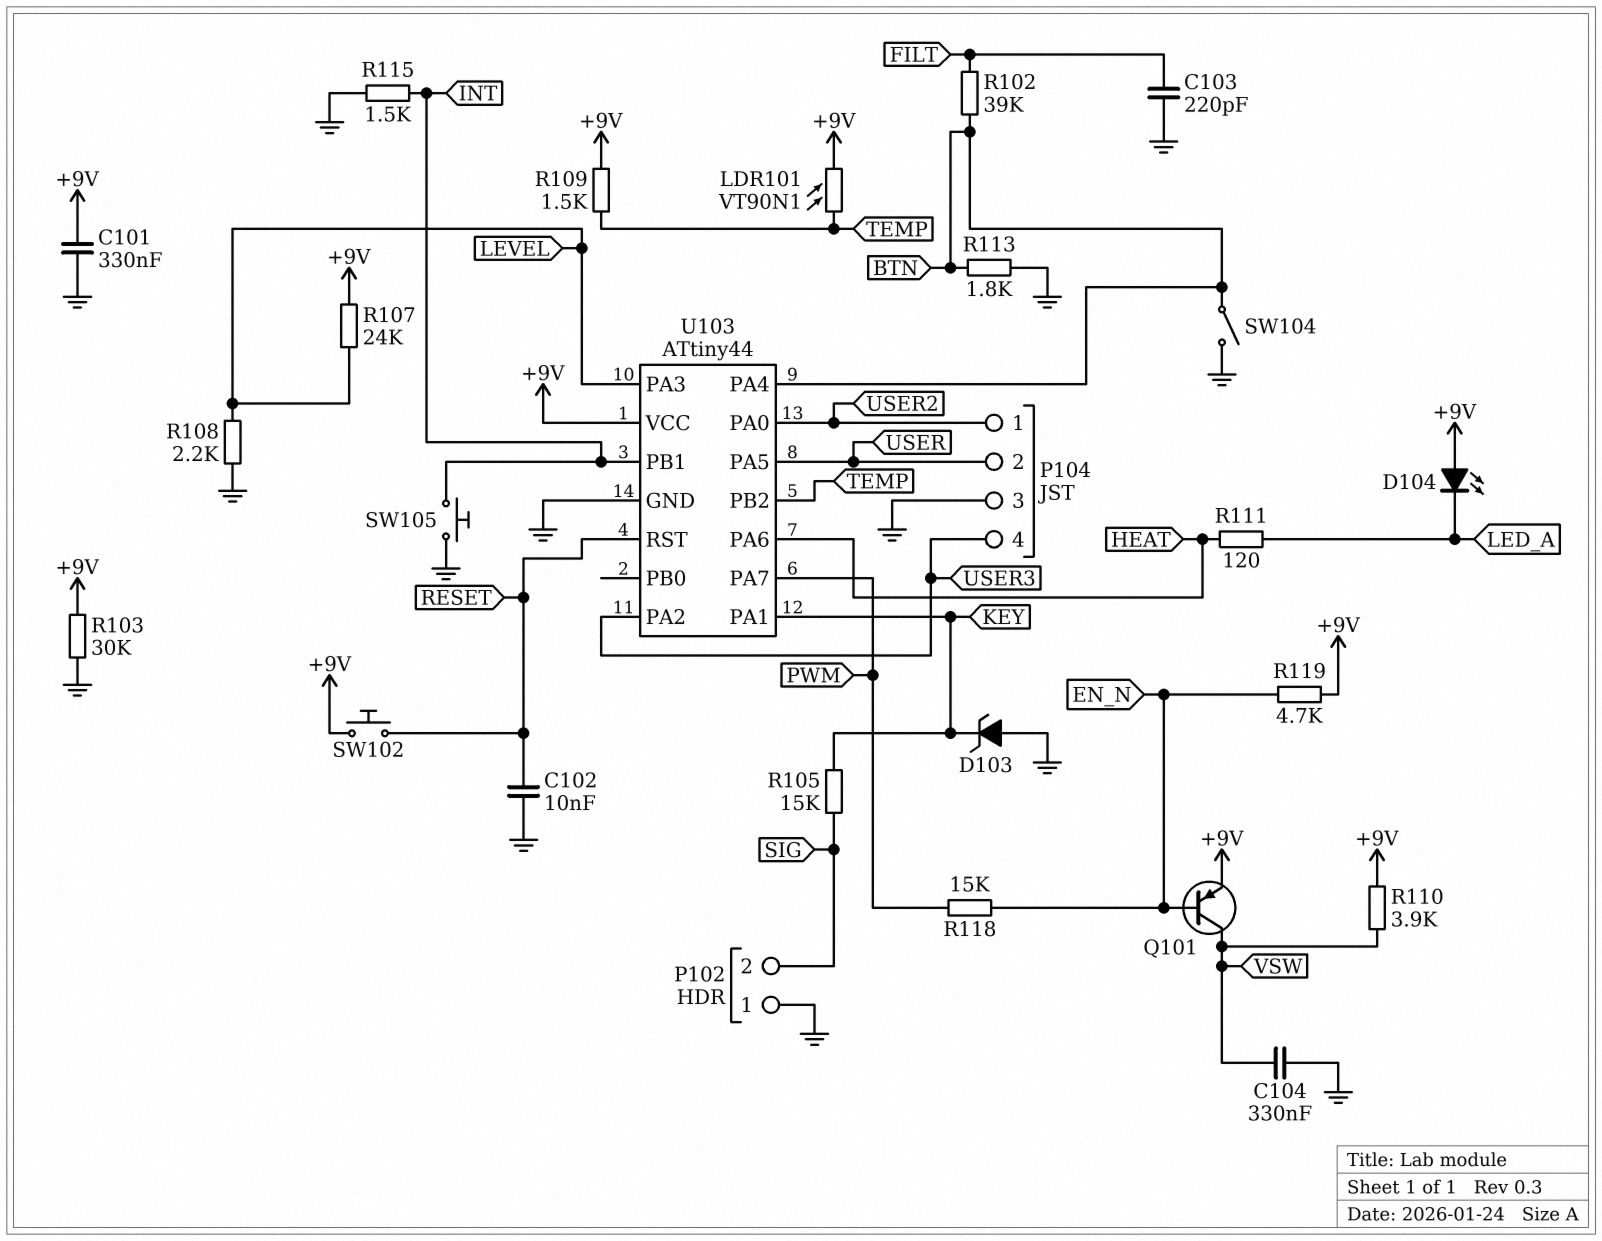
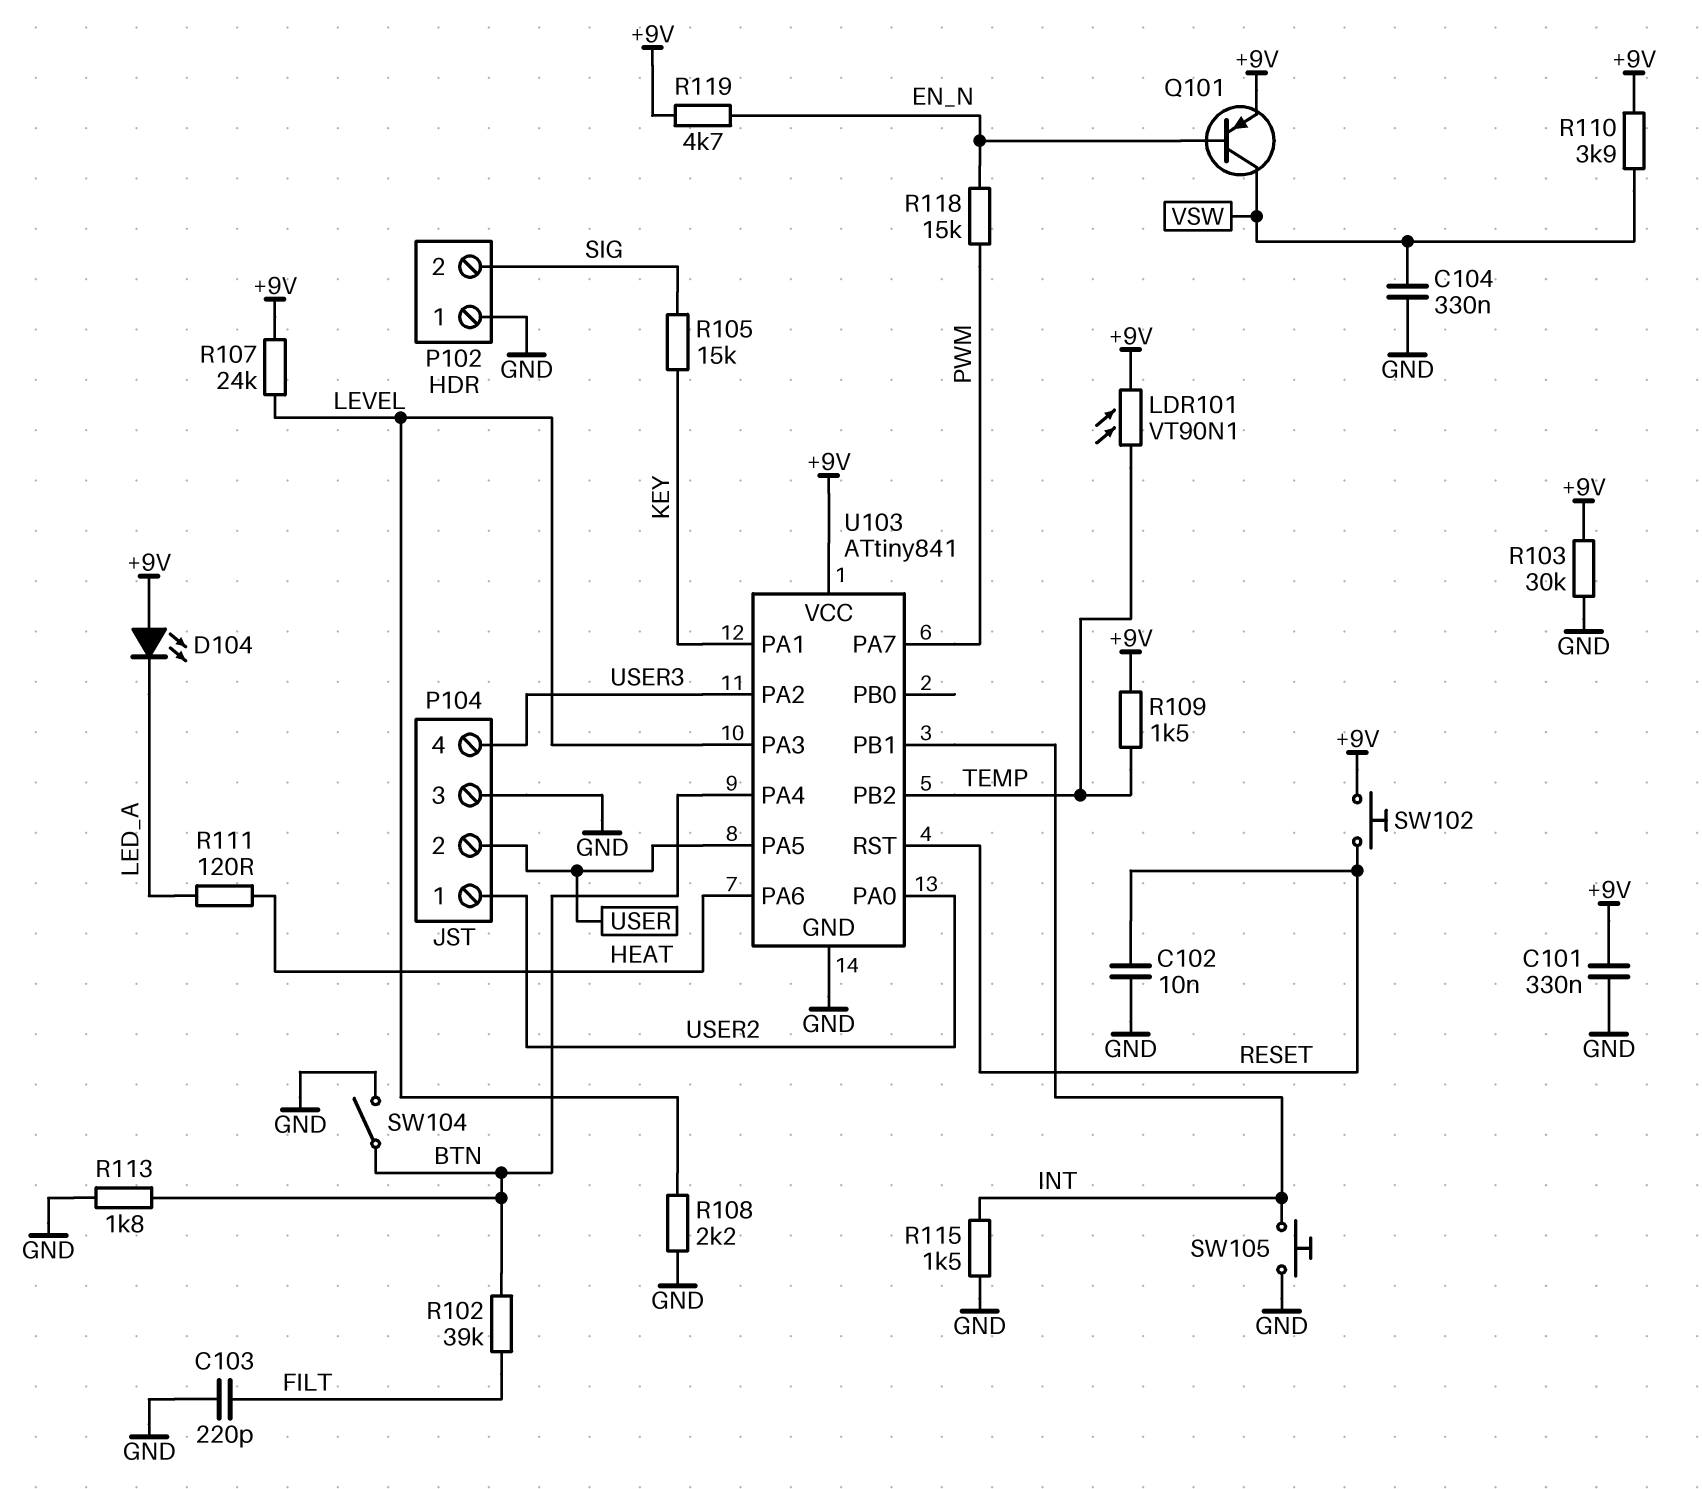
D103: zener (A GND, K KEY) -> none
U103: ATtiny44 -> ATtiny841

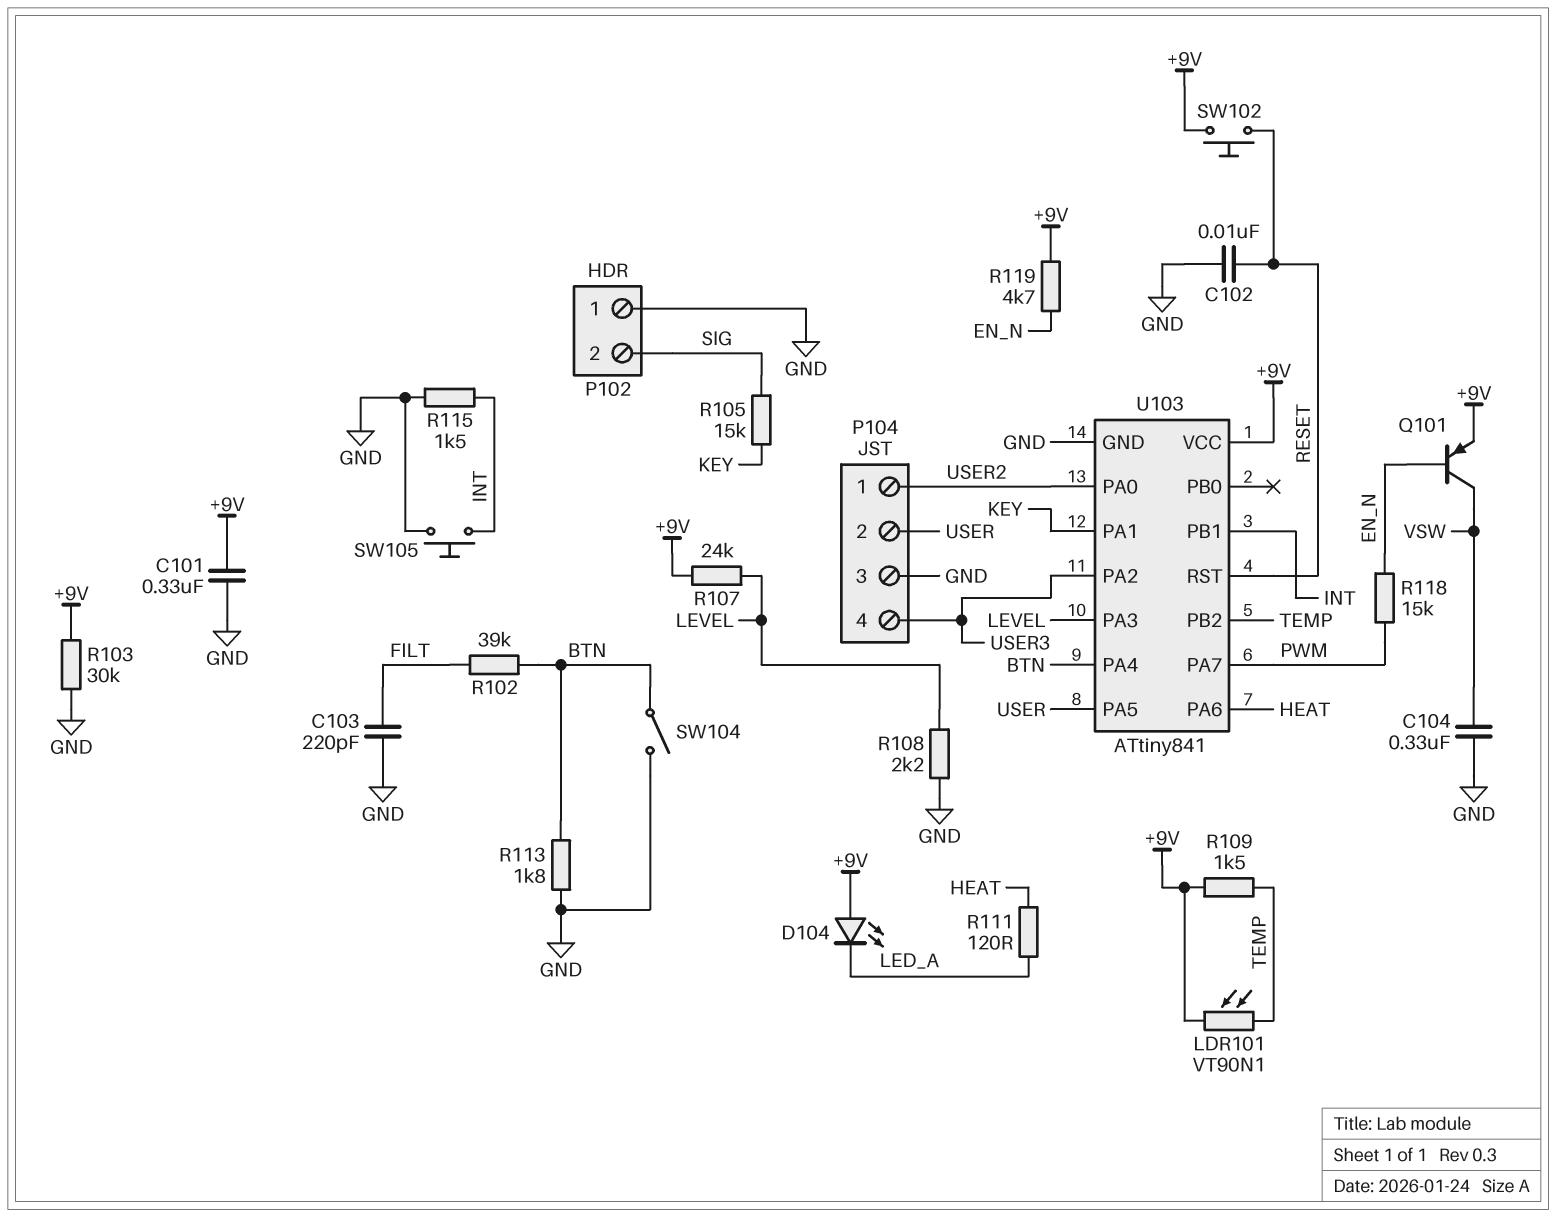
R110: 3.9k (+9V, VSW) -> none

